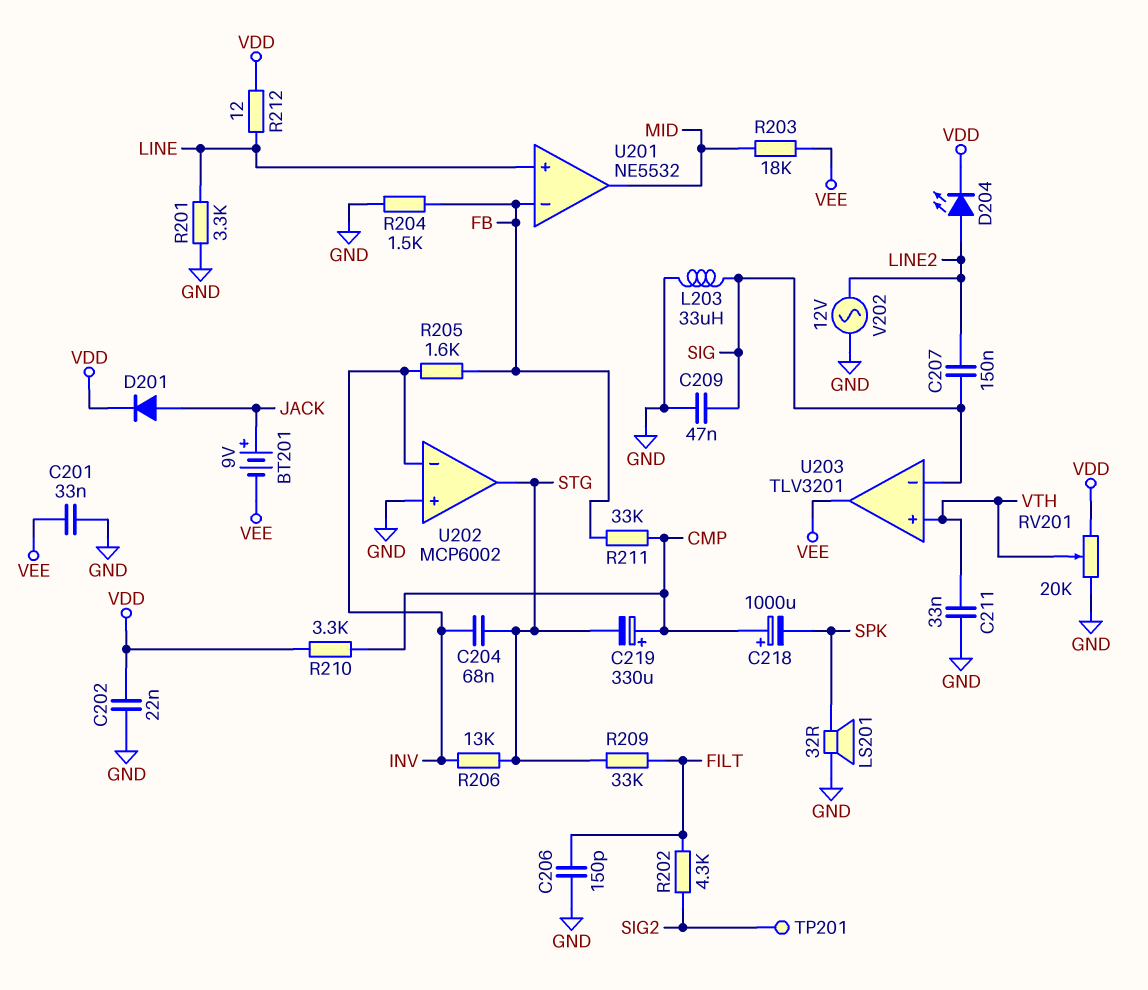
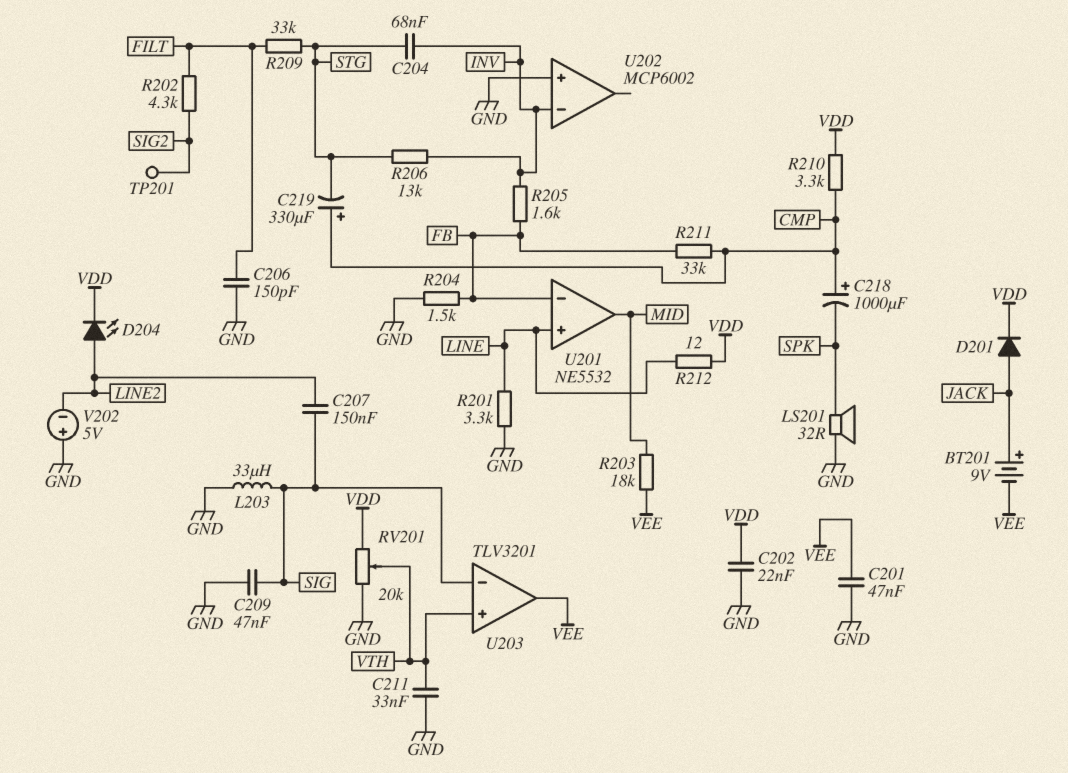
C201: 33nF (GND, VEE) -> 47nF (GND, VEE)
U202 pin out: STG -> none
V202: AC 12V (GND, LINE2) -> 5V (plus GND, minus LINE2)

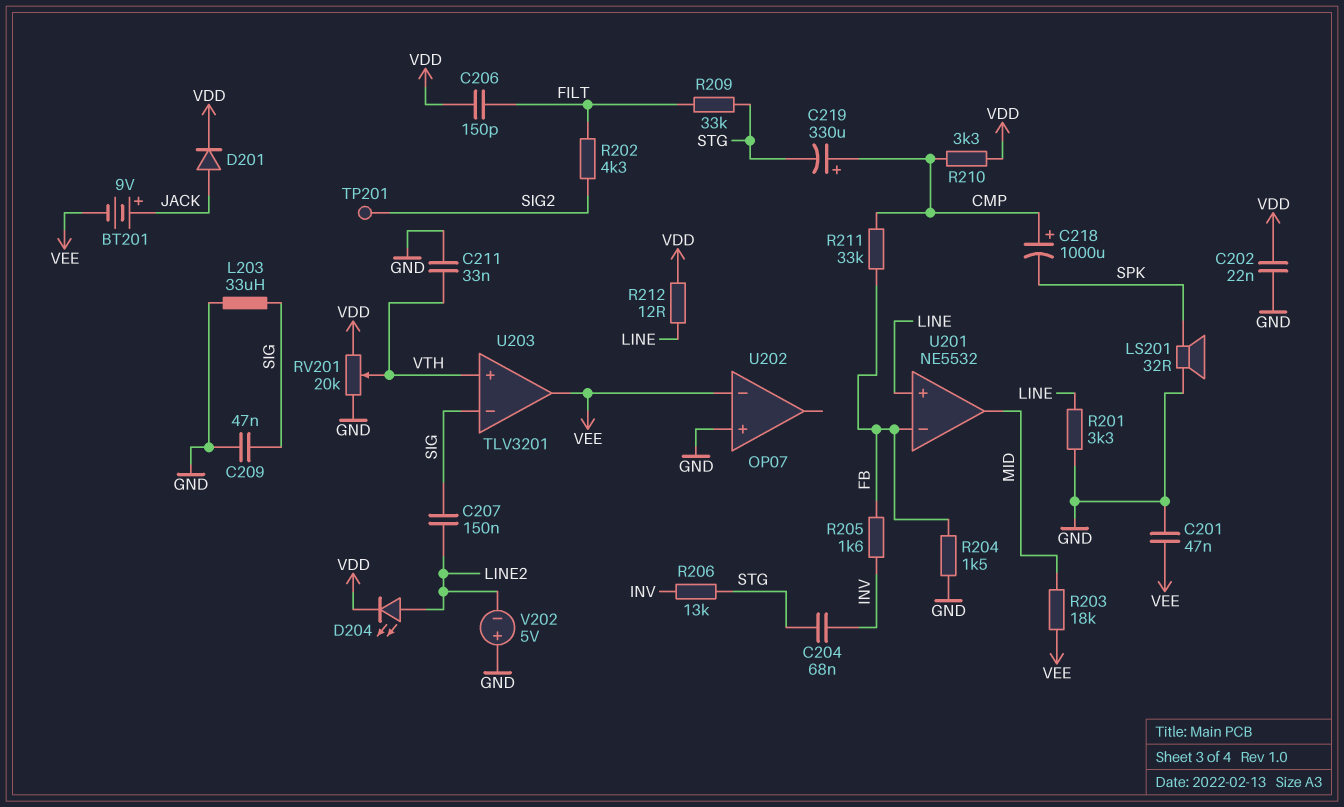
C206: 150pF (FILT, GND) -> 150pF (FILT, VDD)
U202: MCP6002 -> OP07
U202 pin in-: INV -> VEE

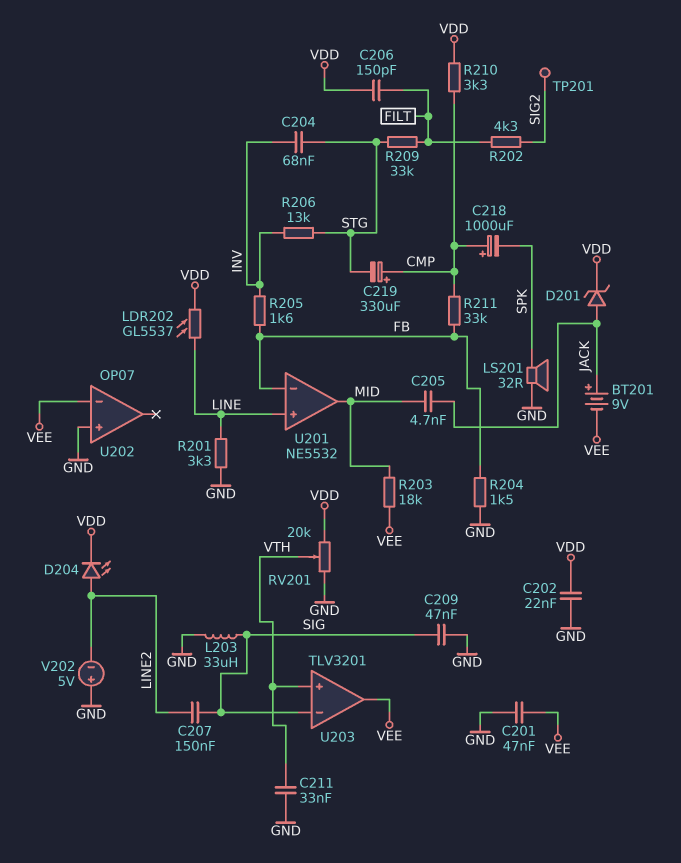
C205: none -> 4.7nF (JACK, MID)
D201: diode (A JACK, K VDD) -> zener (A JACK, K VDD)
LDR202: none -> GL5537 (LINE, VDD)
R212: 12 (LINE, VDD) -> none

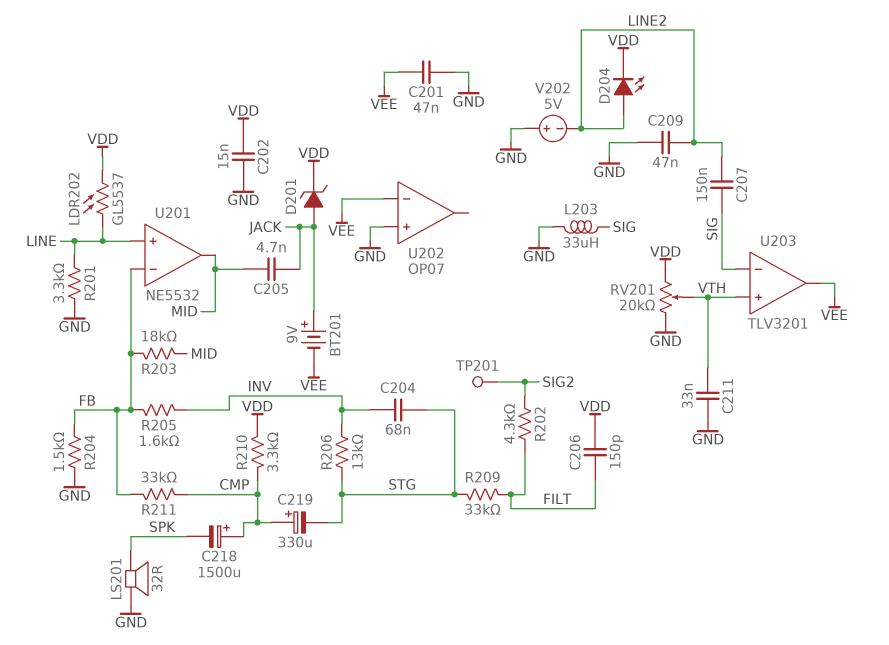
C202: 22nF (GND, VDD) -> 15nF (GND, VDD)
C209: 47nF (GND, SIG) -> 47nF (GND, LINE2)
C218: 1000uF (plus CMP, minus SPK) -> 1500uF (plus CMP, minus SPK)
R203: 18k (MID, VEE) -> 18k (FB, MID)

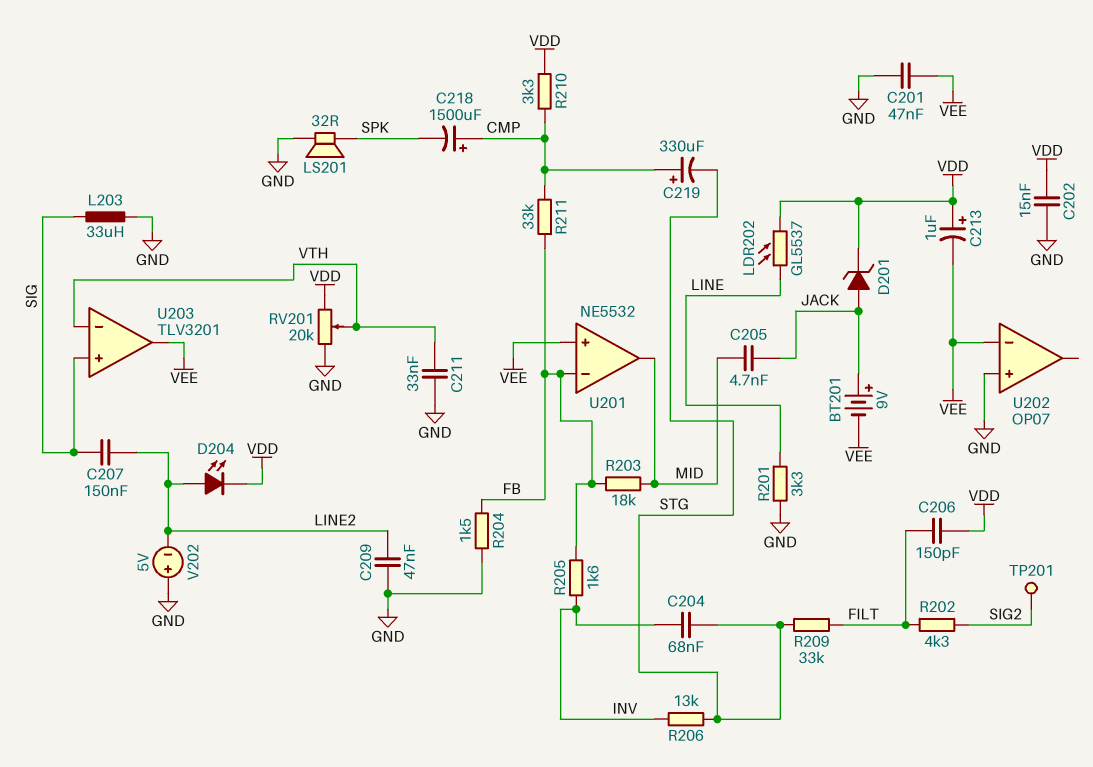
C213: none -> 1uF (plus VDD, minus VEE)
U201 pin in+: LINE -> VEE
U203 pin in+: VTH -> SIG
U203 pin in-: SIG -> VTH

